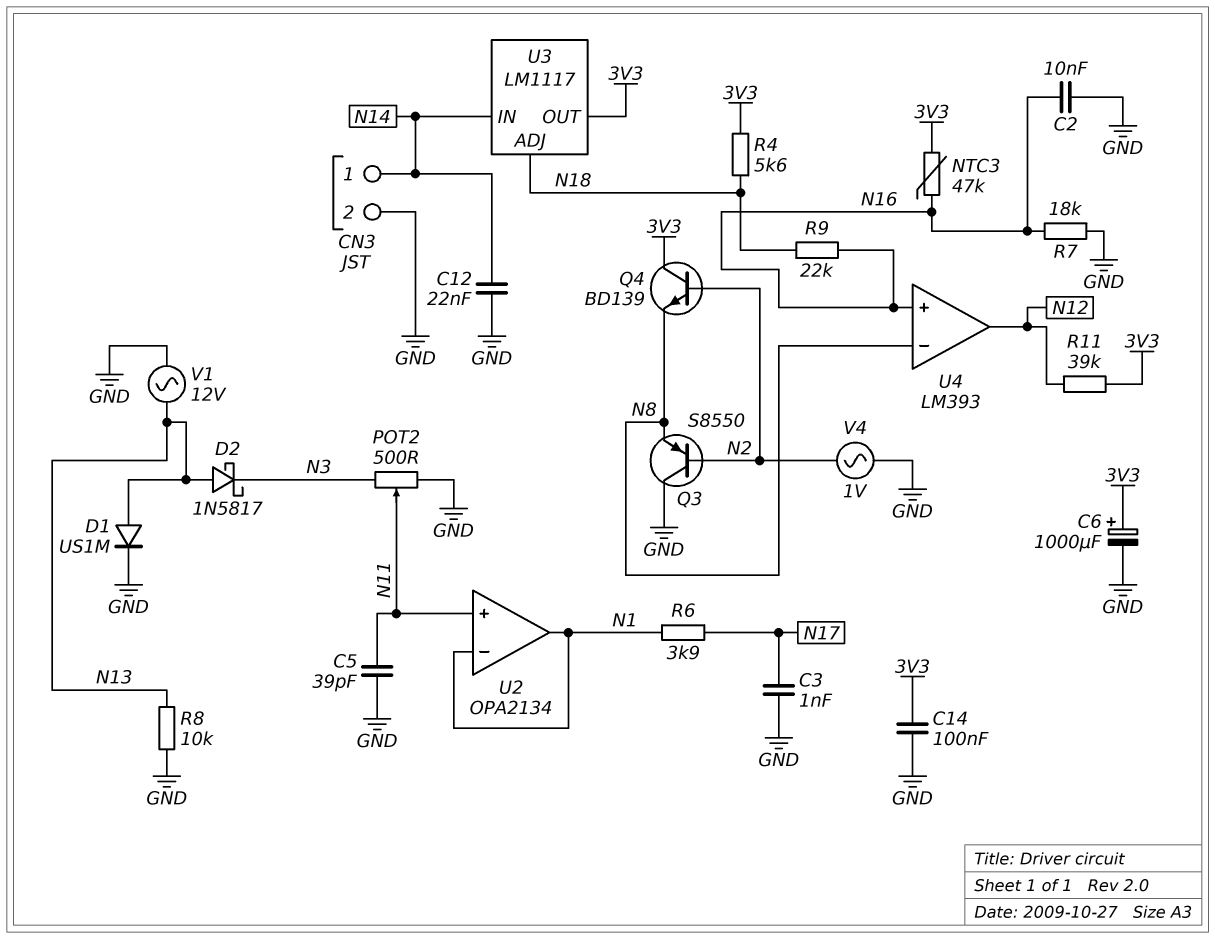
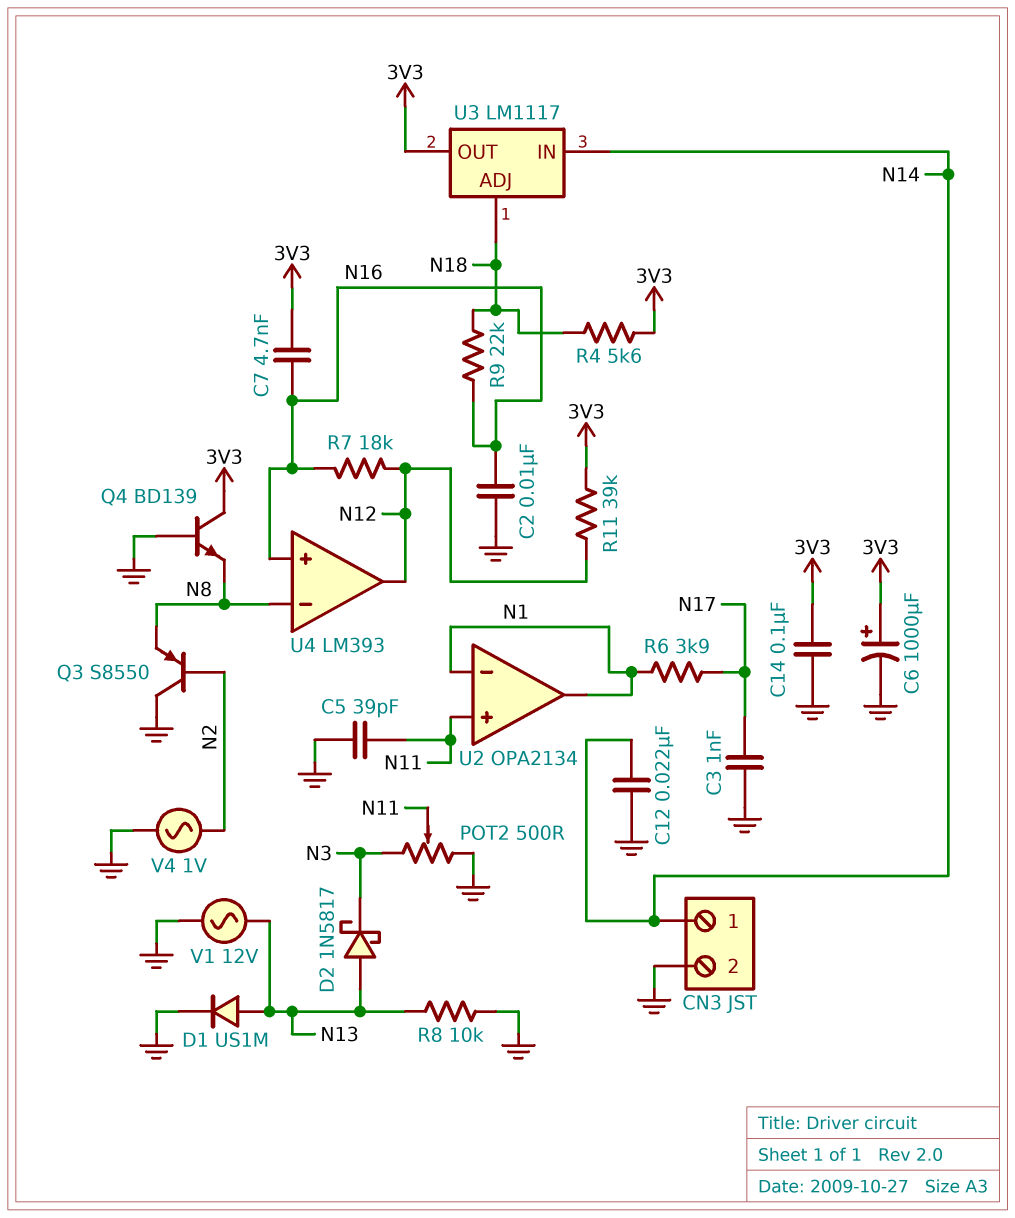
C7: none -> 4.7nF (3V3, N16)
NTC3: 47k (3V3, N16) -> none
Q4: NPN BD139 (B N2, C 3V3, E N8) -> NPN BD139 (B GND, C 3V3, E N8)
R7: 18k (GND, N16) -> 18k (N12, N16)

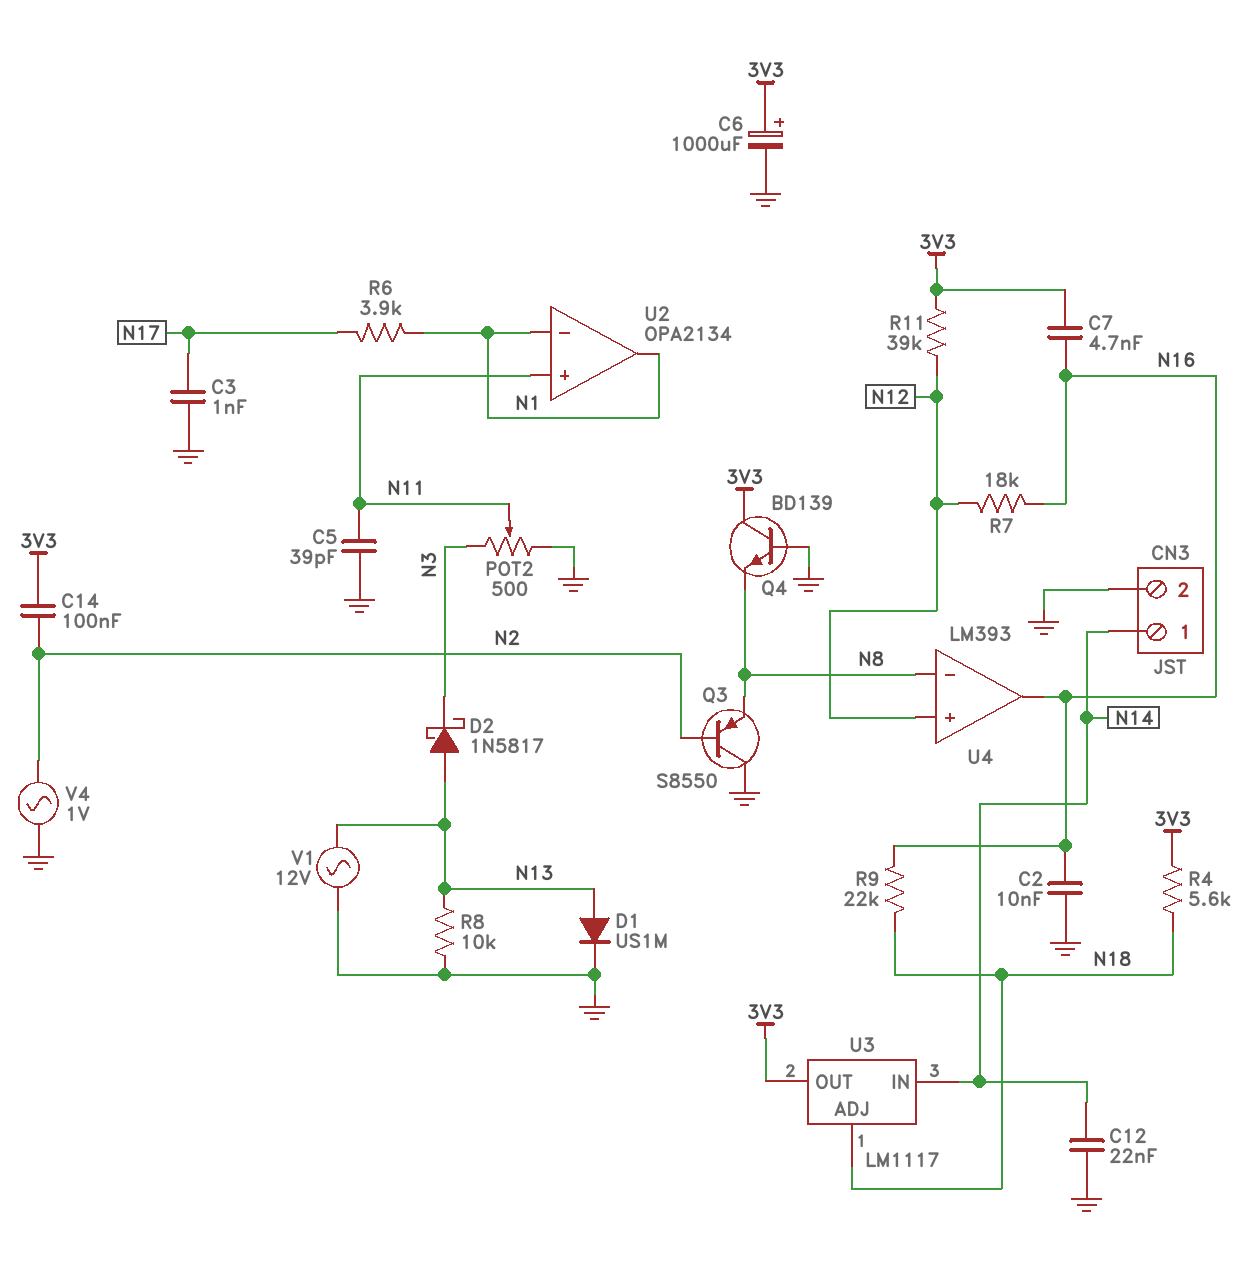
C14: 100nF (3V3, GND) -> 100nF (3V3, N2)
U4 pin in+: N16 -> N12
U4 pin out: N12 -> N16

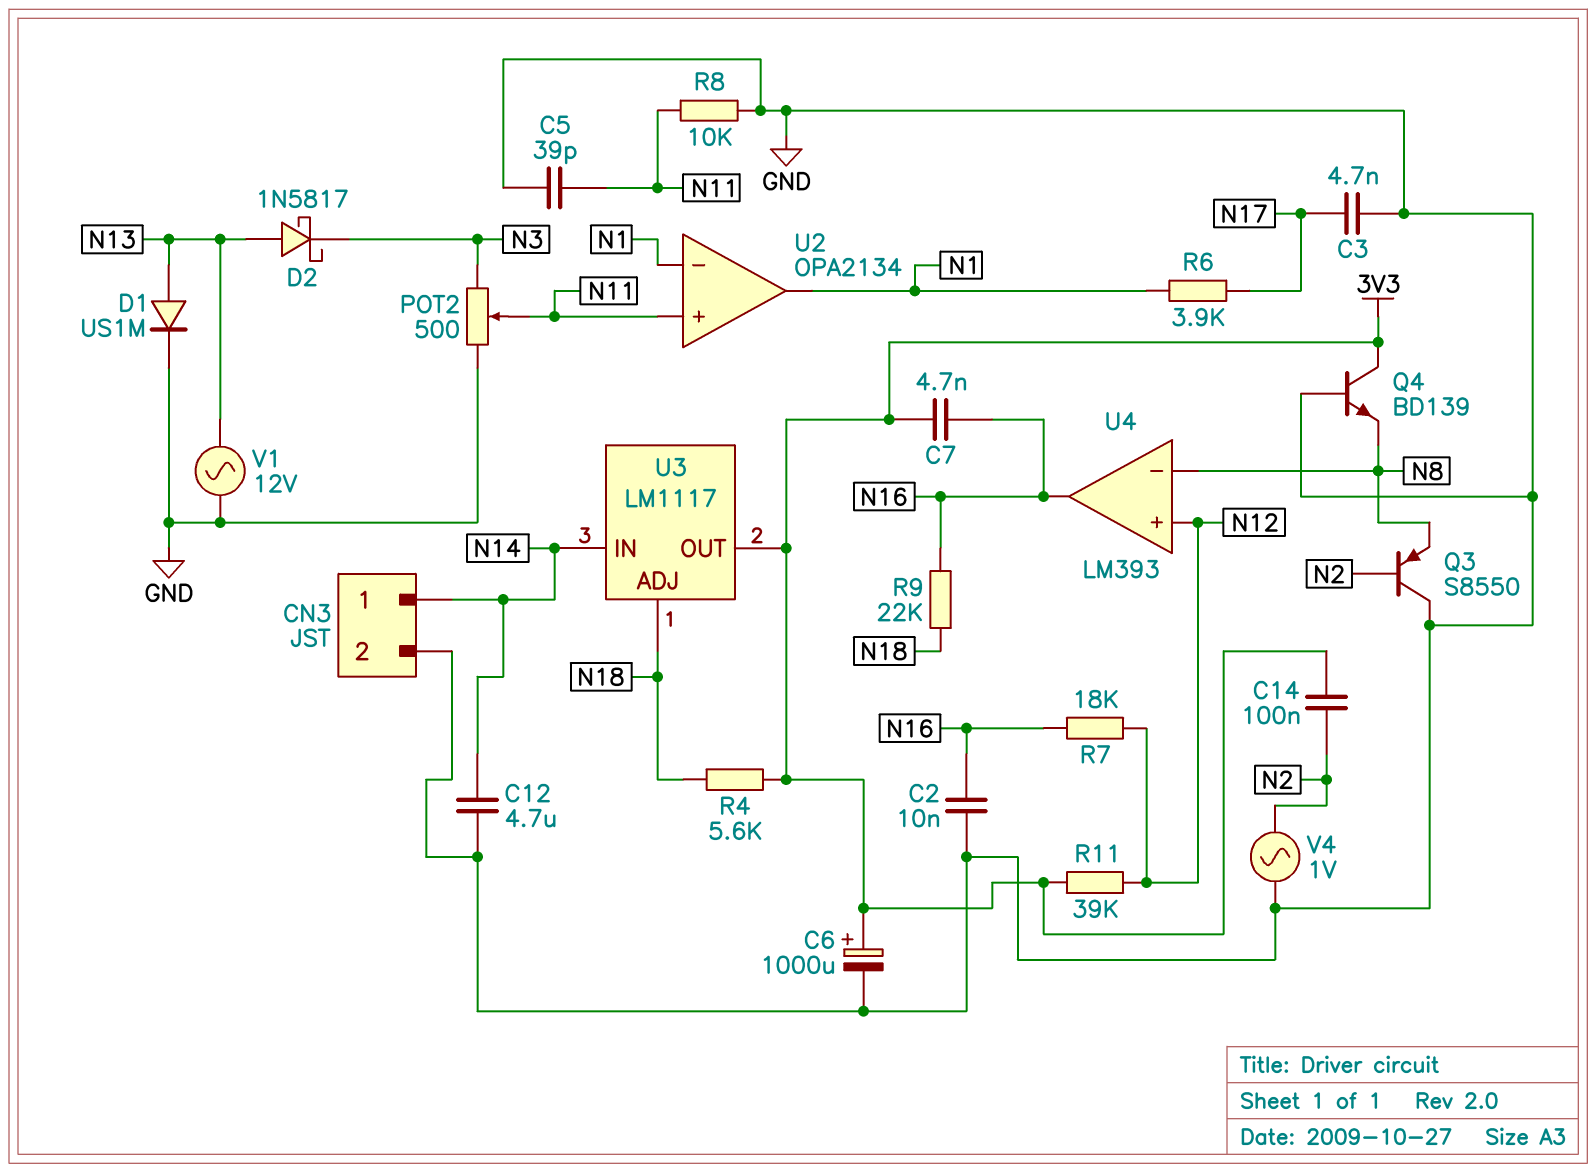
C3: 1nF (GND, N17) -> 4.7nF (GND, N17)
C12: 22nF (GND, N14) -> 4.7uF (GND, N14)
R8: 10k (GND, N13) -> 10k (GND, N11)

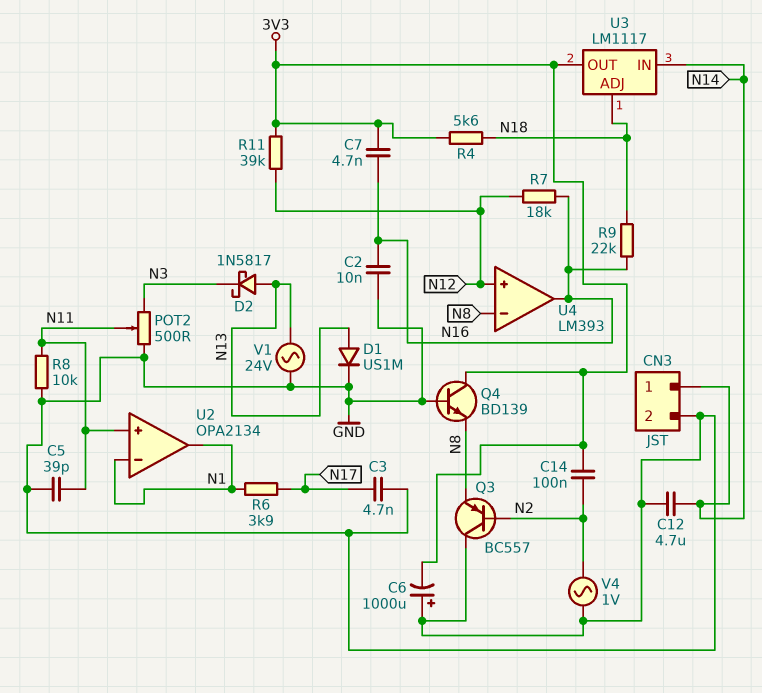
C6: 1000uF (plus 3V3, minus GND) -> 1000uF (plus GND, minus 3V3)
Q3: PNP S8550 (B N2, C GND, E N8) -> PNP BC557 (B N2, C GND, E N8)
V1: AC 12V (GND, N13) -> AC 24V (GND, N13)

